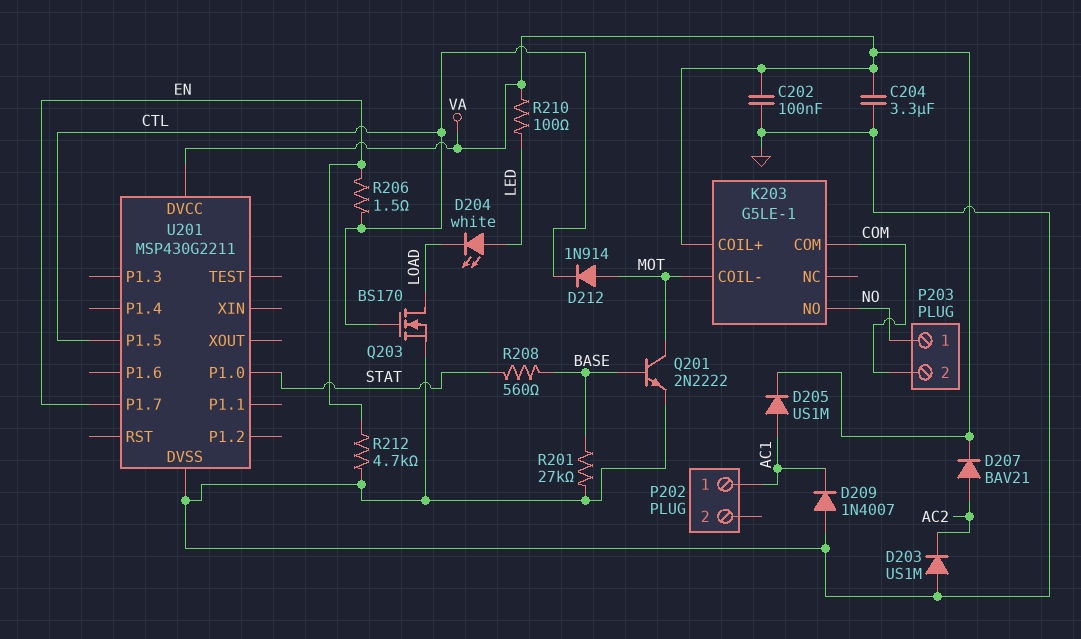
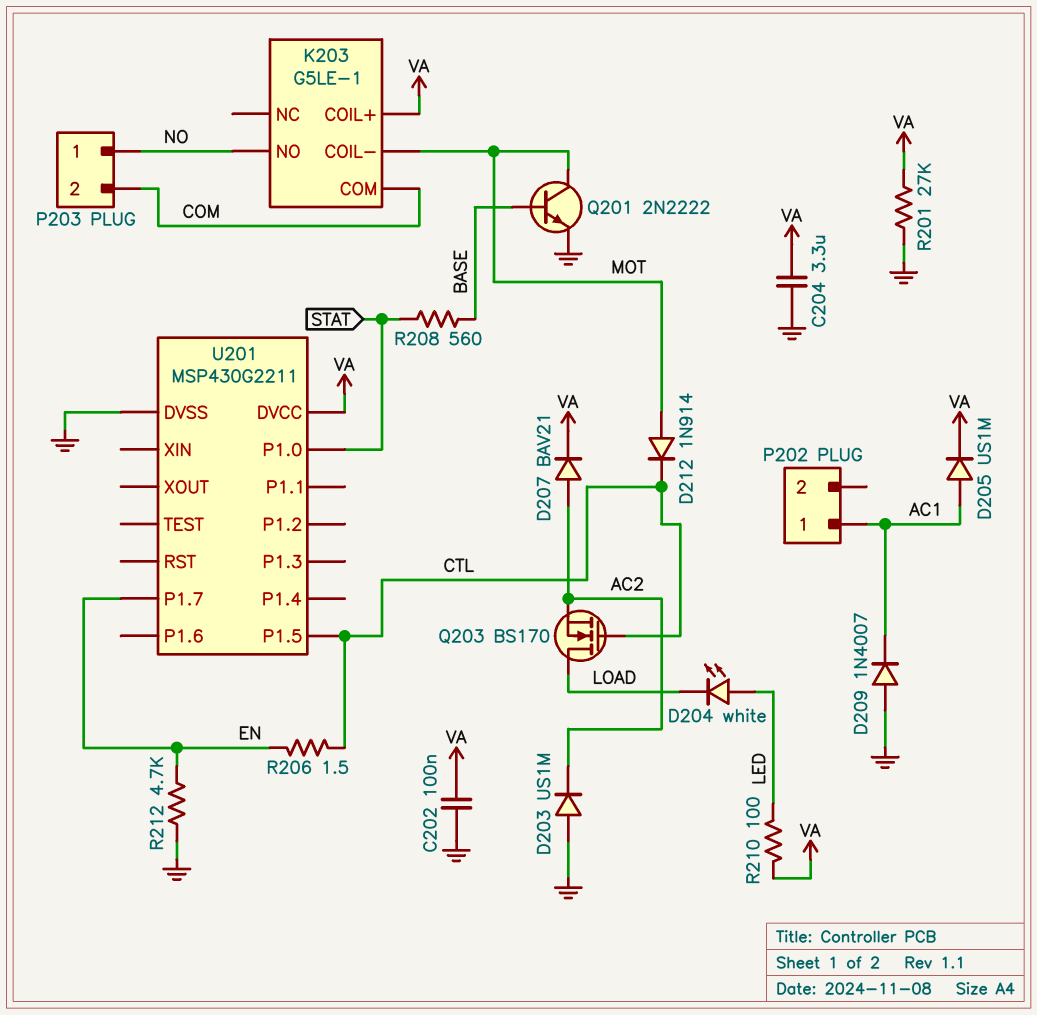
Q203: NMOS BS170 (G CTL, D LOAD, S GND) -> NMOS BS170 (G CTL, D LOAD, S AC2)
R201: 27k (BASE, GND) -> 27k (GND, VA)

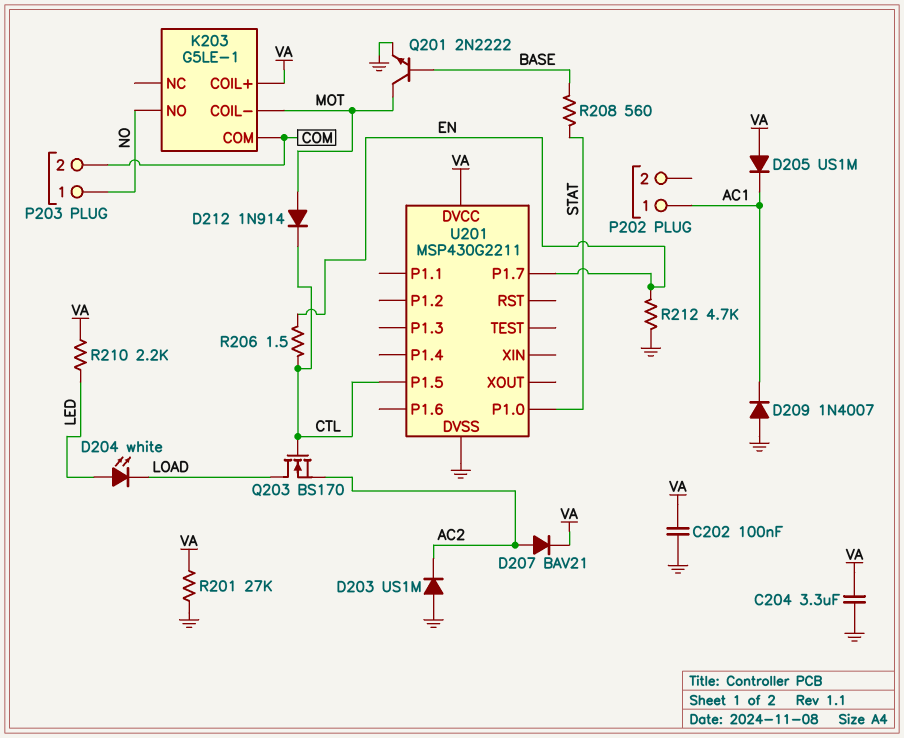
D205: diode US1M (A AC1, K VA) -> diode US1M (A VA, K AC1)
R210: 100 (LED, VA) -> 2.2k (LED, VA)

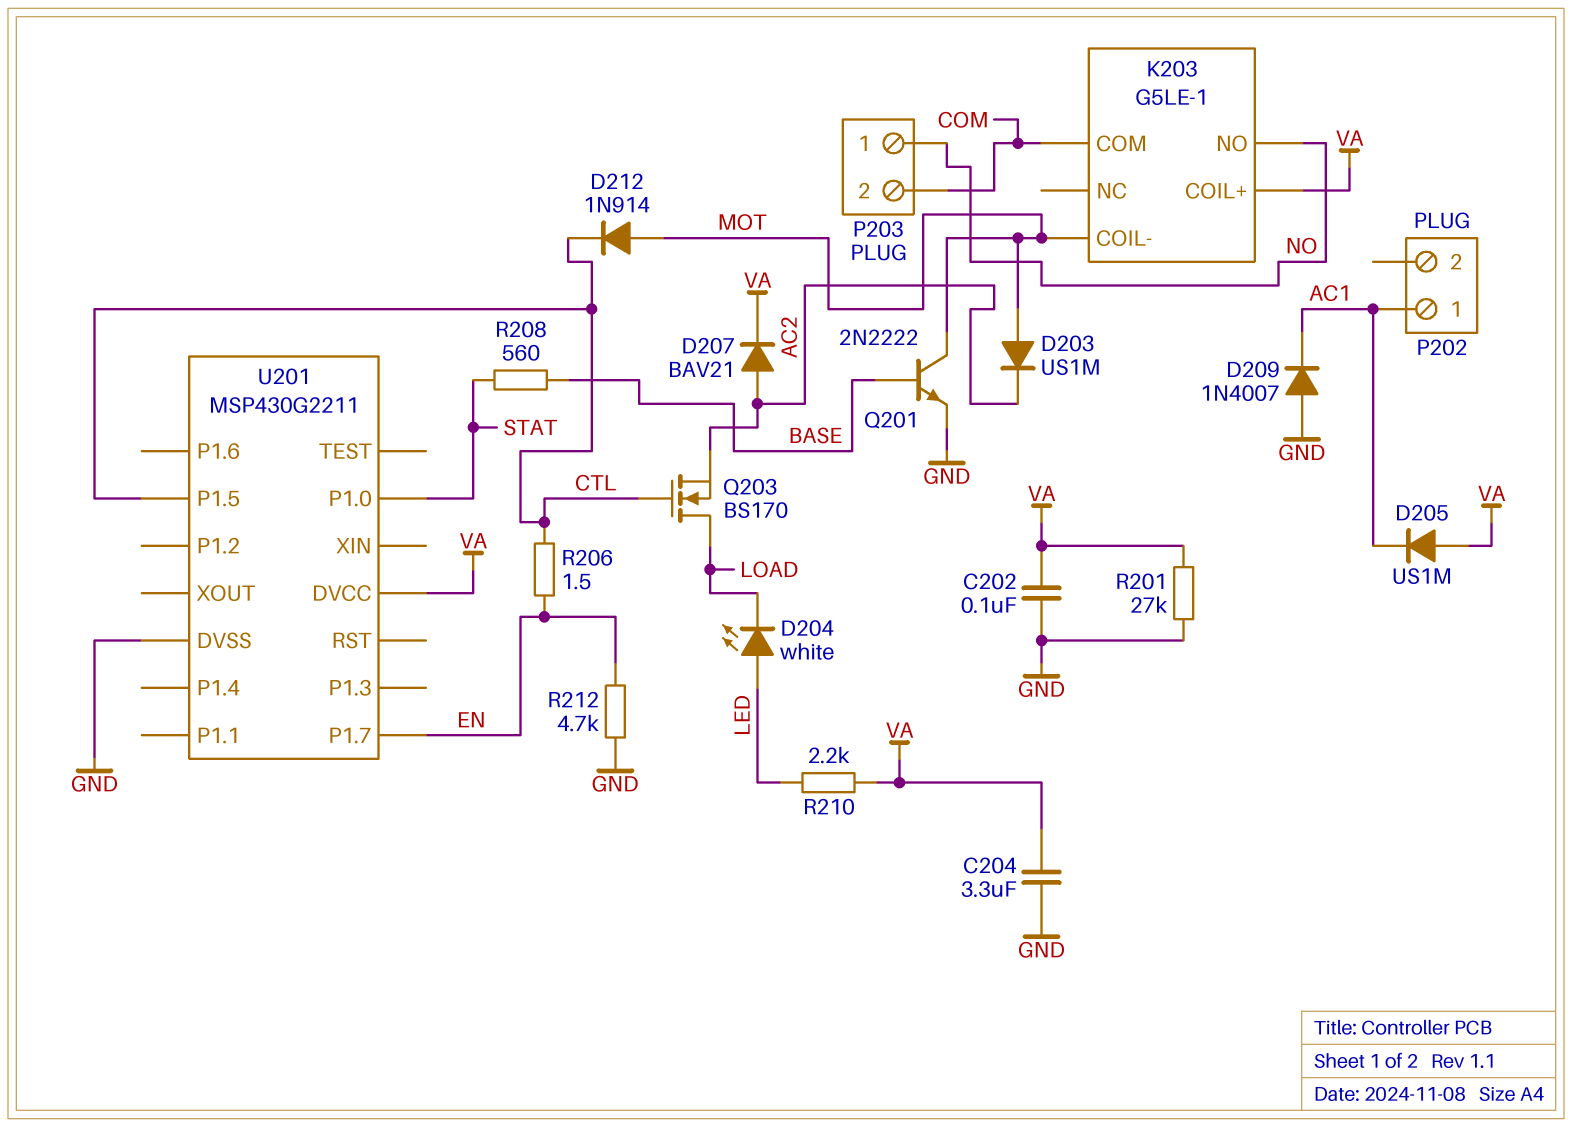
D203: diode US1M (A GND, K AC2) -> diode US1M (A MOT, K AC2)

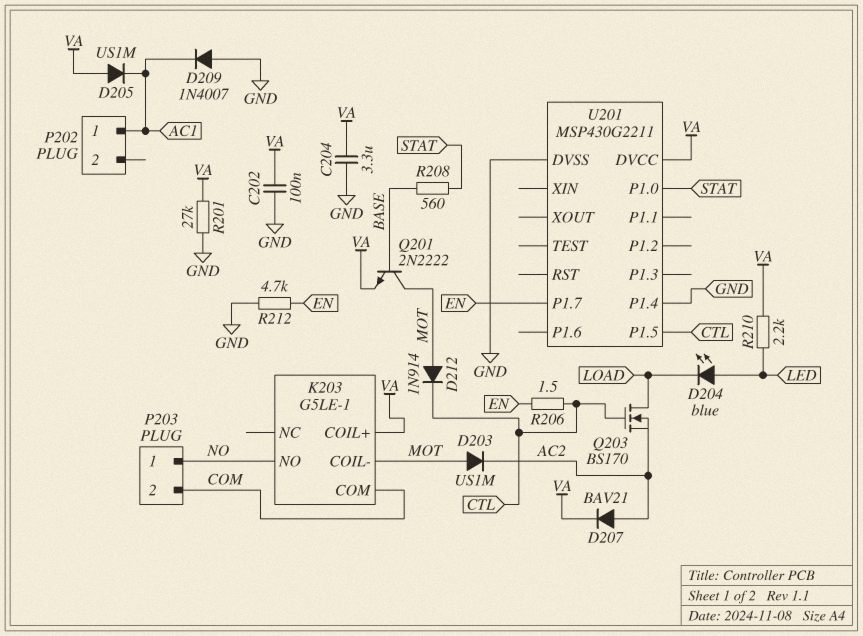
D204: LED white (A LED, K LOAD) -> LED blue (A LED, K LOAD)
Q201: NPN 2N2222 (B BASE, C MOT, E GND) -> NPN 2N2222 (B BASE, C MOT, E VA)
U201 pin P1.4: none -> GND

